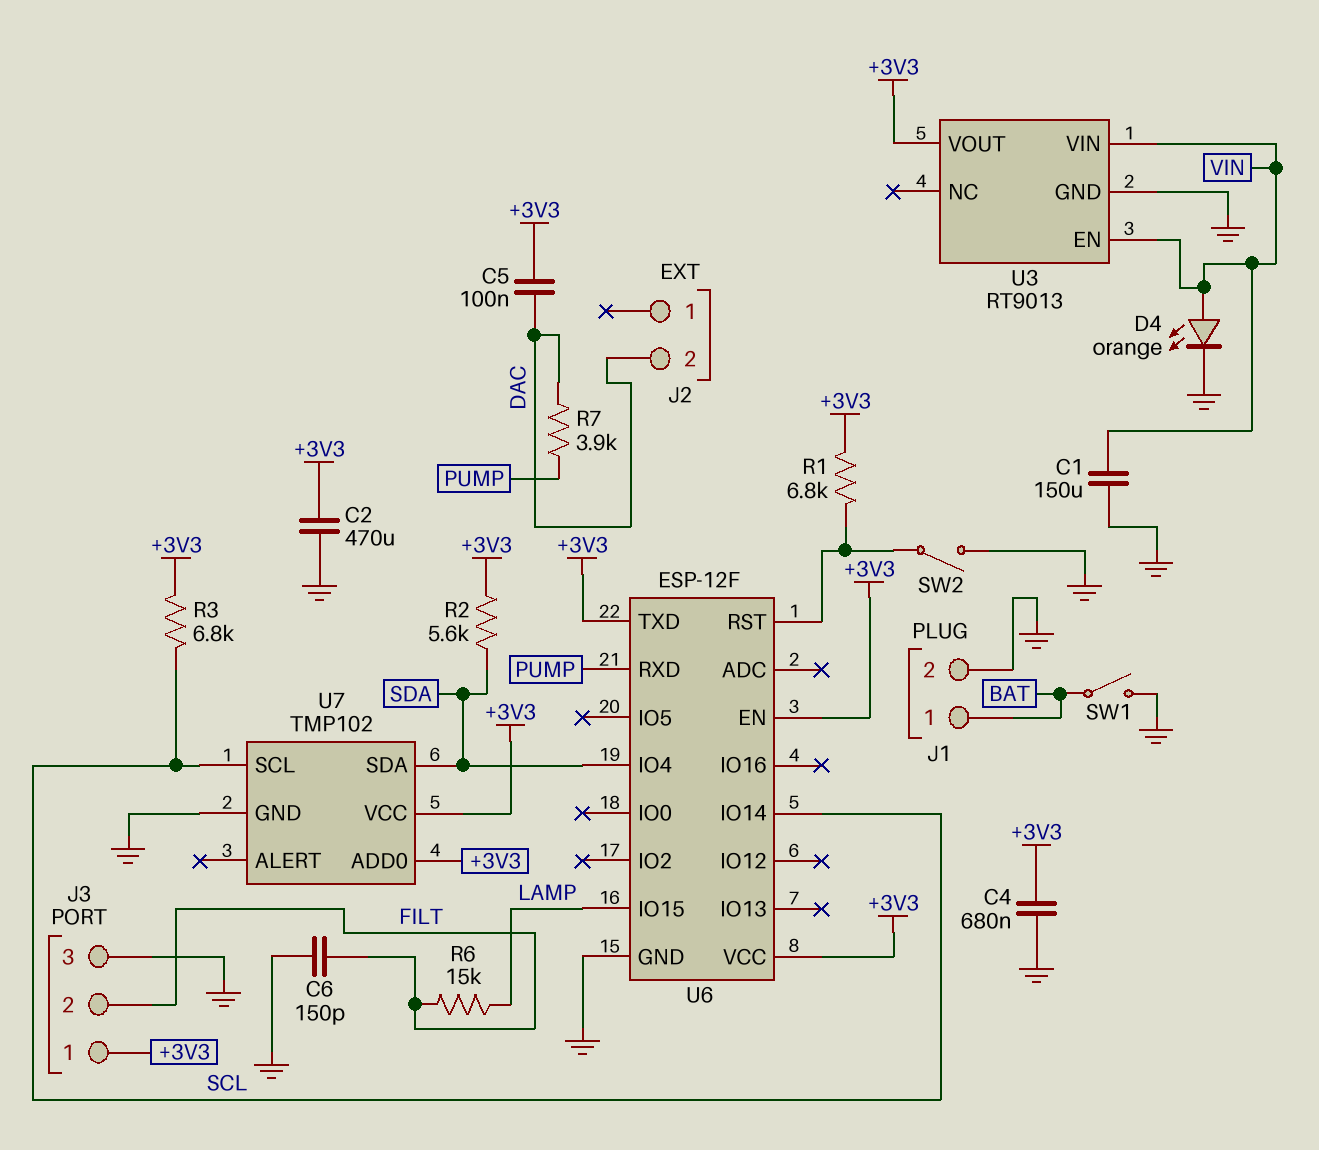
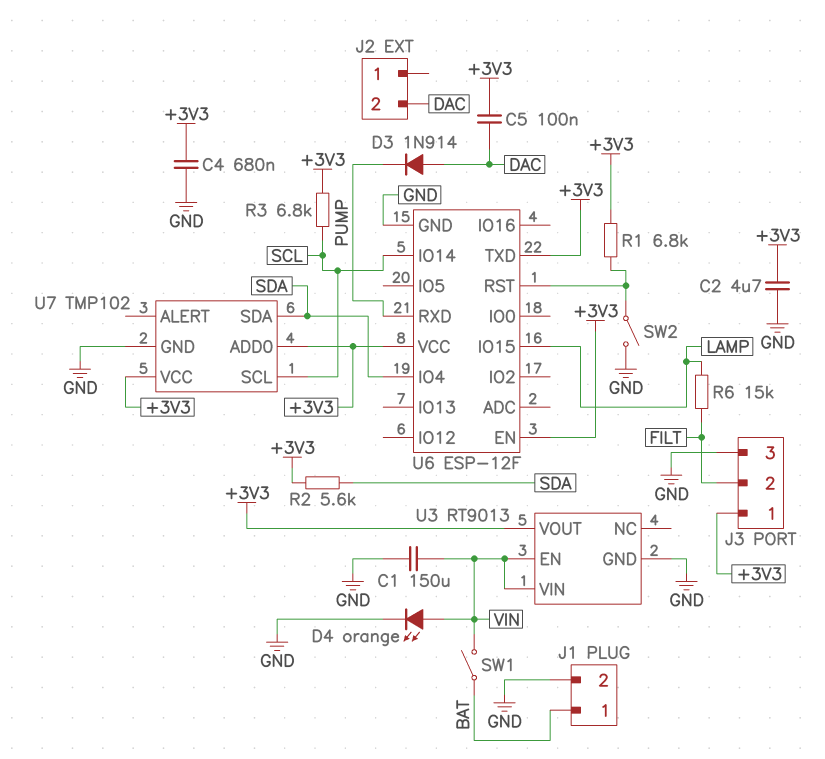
C2: 470uF (+3V3, GND) -> 4.7uF (+3V3, GND)
C6: 150pF (FILT, GND) -> none
D3: none -> diode 1N914 (A DAC, K PUMP)
R7: 3.9k (DAC, PUMP) -> none
SW1: switch (BAT, GND) -> switch (BAT, VIN)

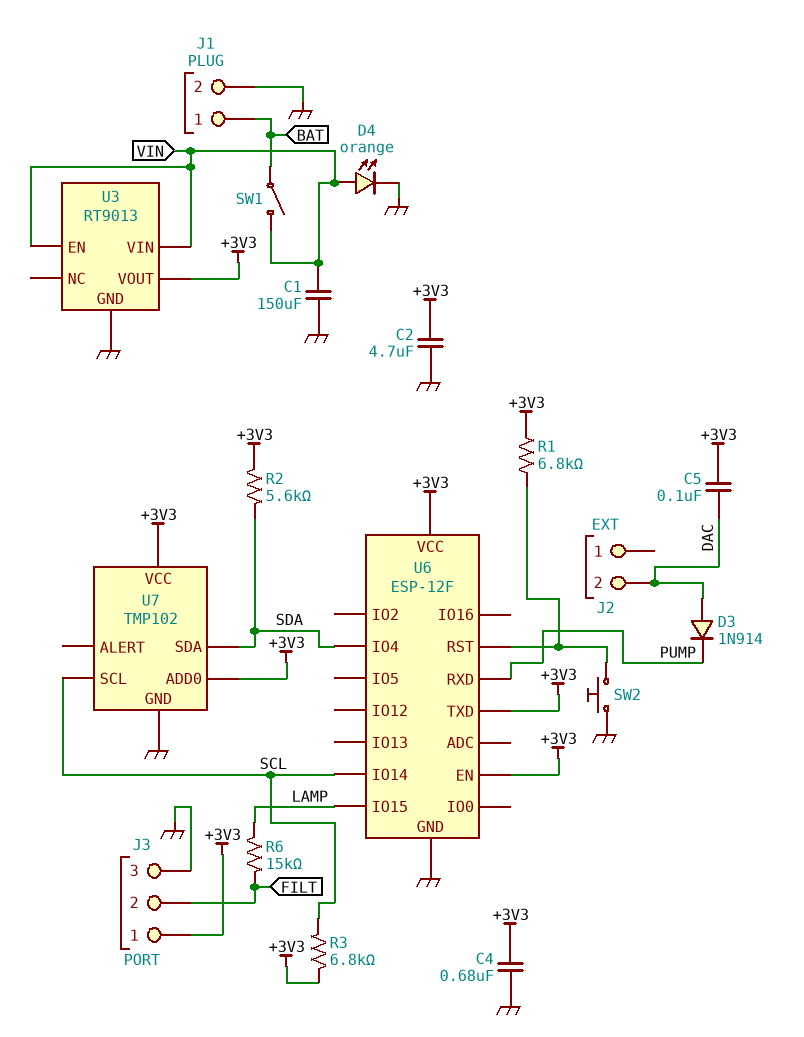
SW2: switch (GND, U6/RST) -> button (GND, U6/RST)

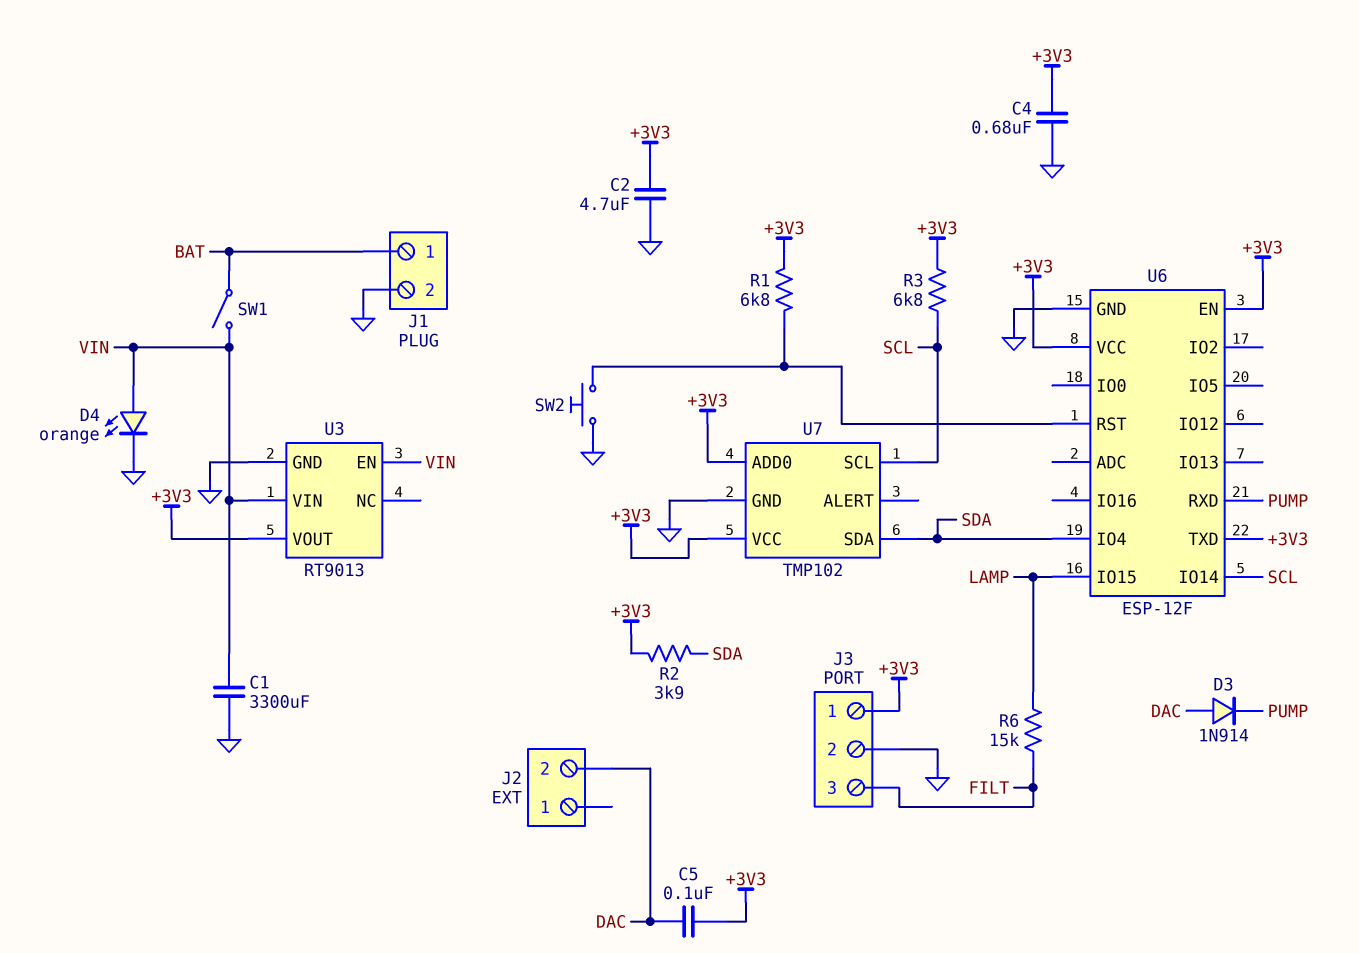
C1: 150uF (GND, VIN) -> 3300uF (GND, VIN)
J3 pin 2: FILT -> GND
J3 pin 3: GND -> FILT
R2: 5.6k (+3V3, SDA) -> 3.9k (+3V3, SDA)

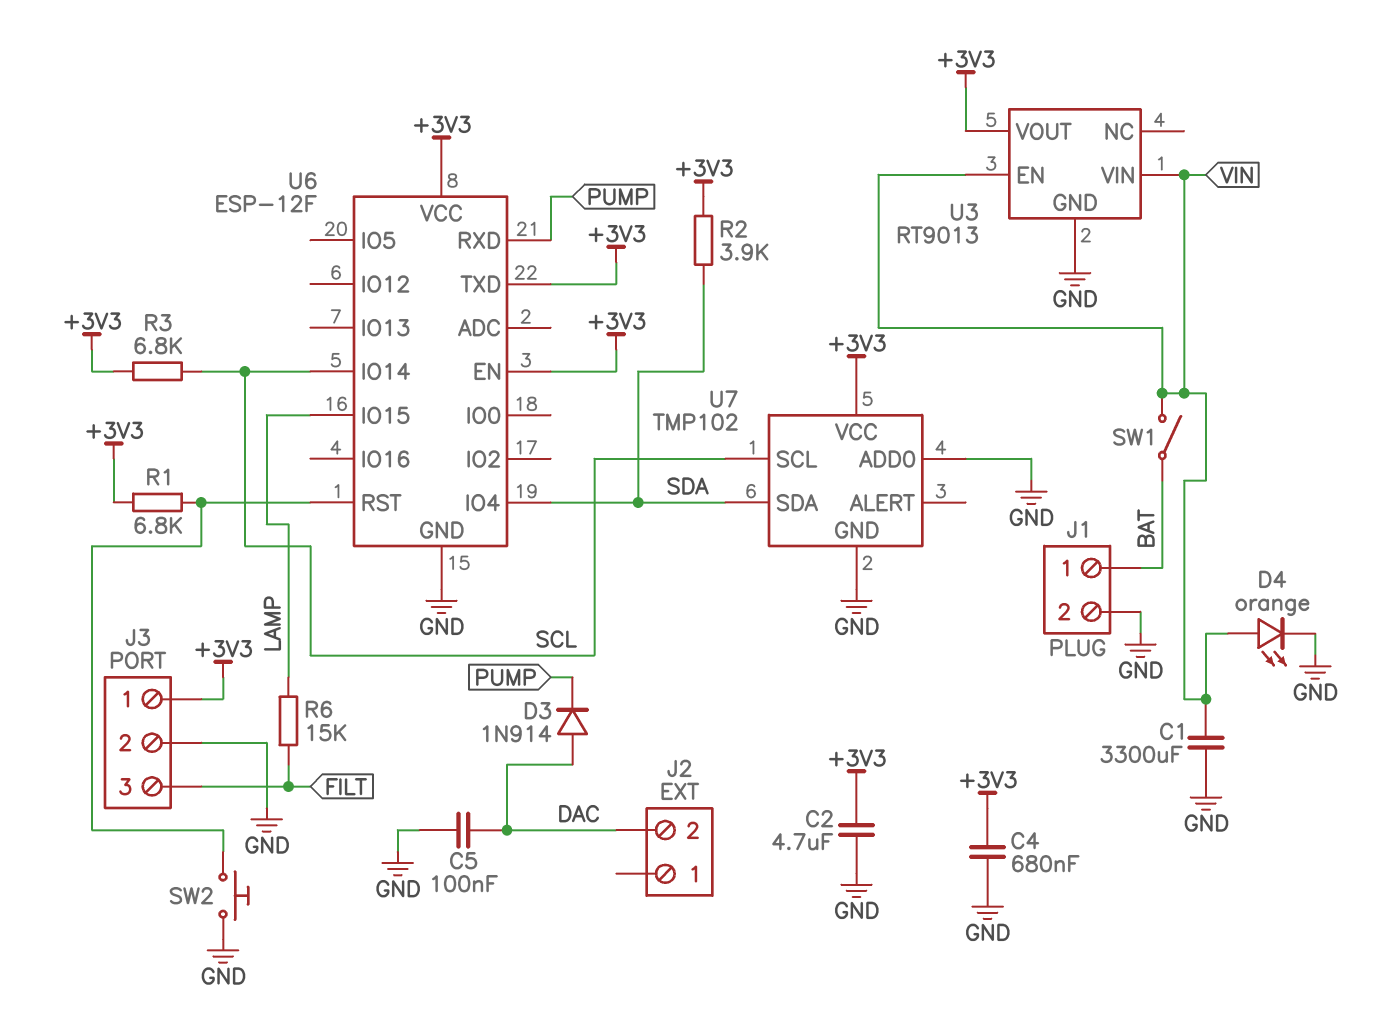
C5: 100nF (+3V3, DAC) -> 100nF (DAC, GND)
U7 pin ADD0: +3V3 -> GND

